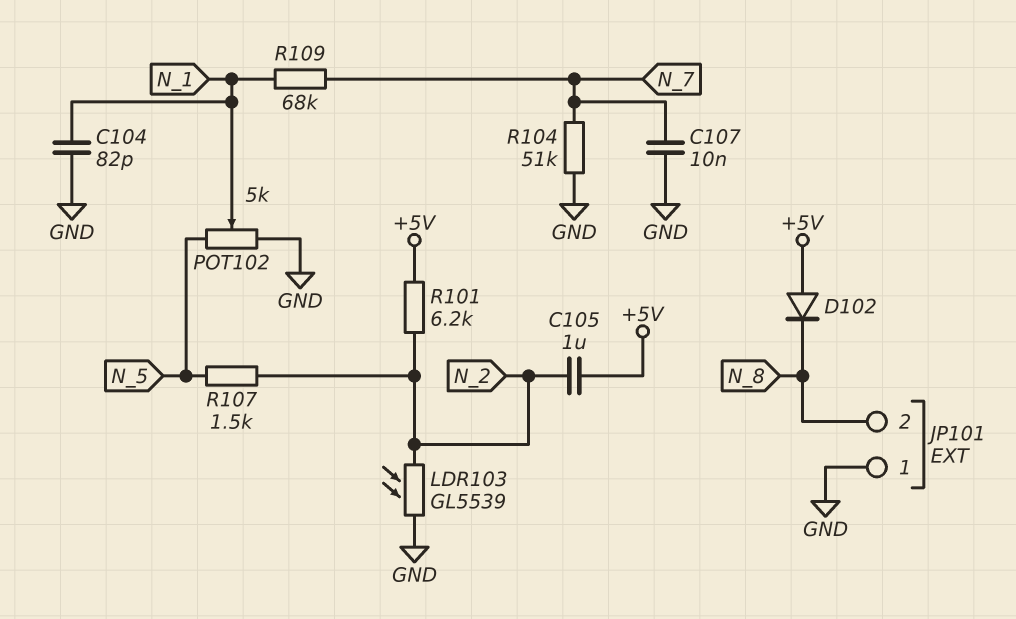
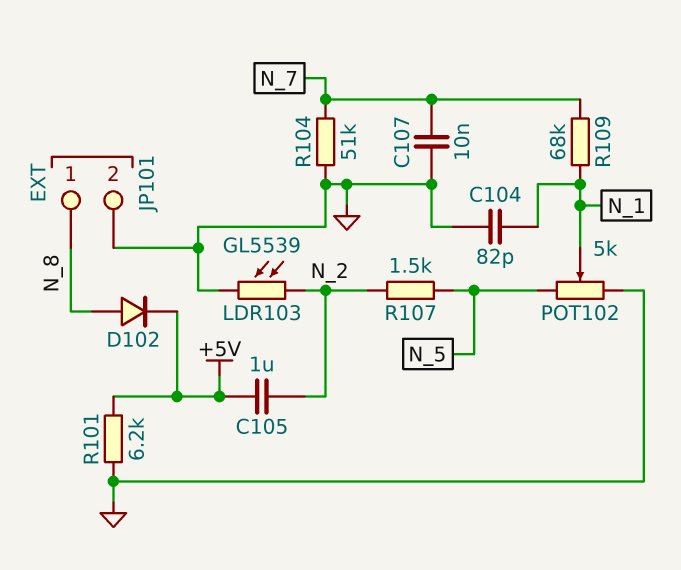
D102: diode (A +5V, K N_8) -> diode (A N_8, K +5V)
JP101 pin 1: GND -> N_8
JP101 pin 2: N_8 -> GND
R101: 6.2k (+5V, N_2) -> 6.2k (+5V, GND)

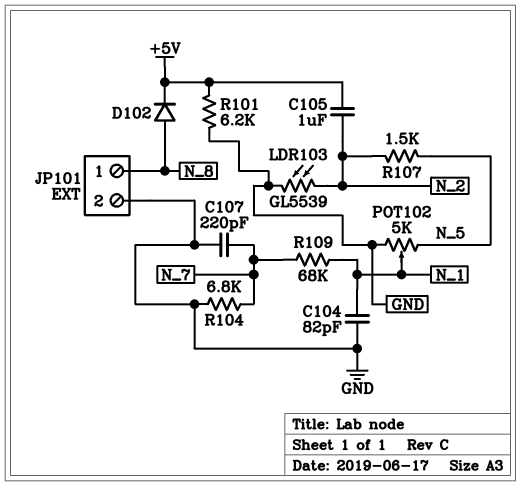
C107: 10nF (GND, N_7) -> 220pF (GND, N_7)
R104: 51k (GND, N_7) -> 6.8k (GND, N_7)

